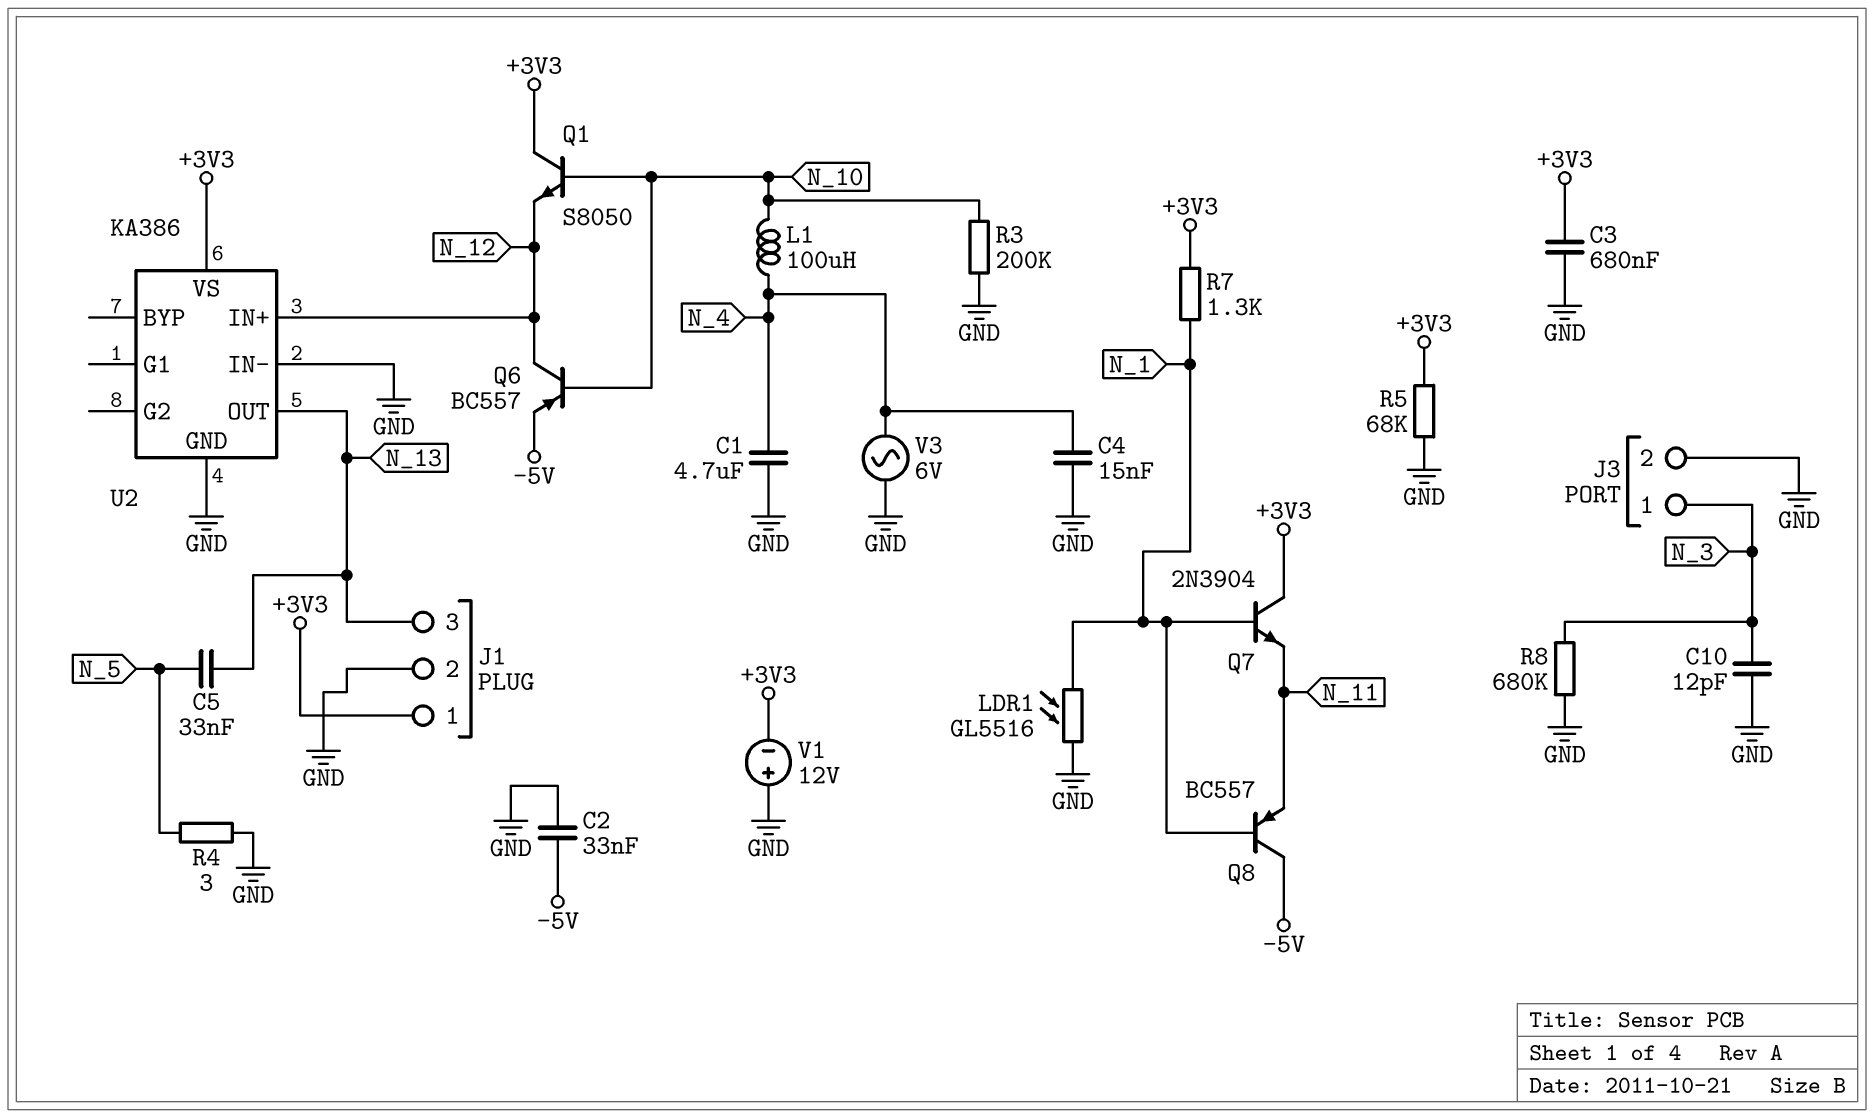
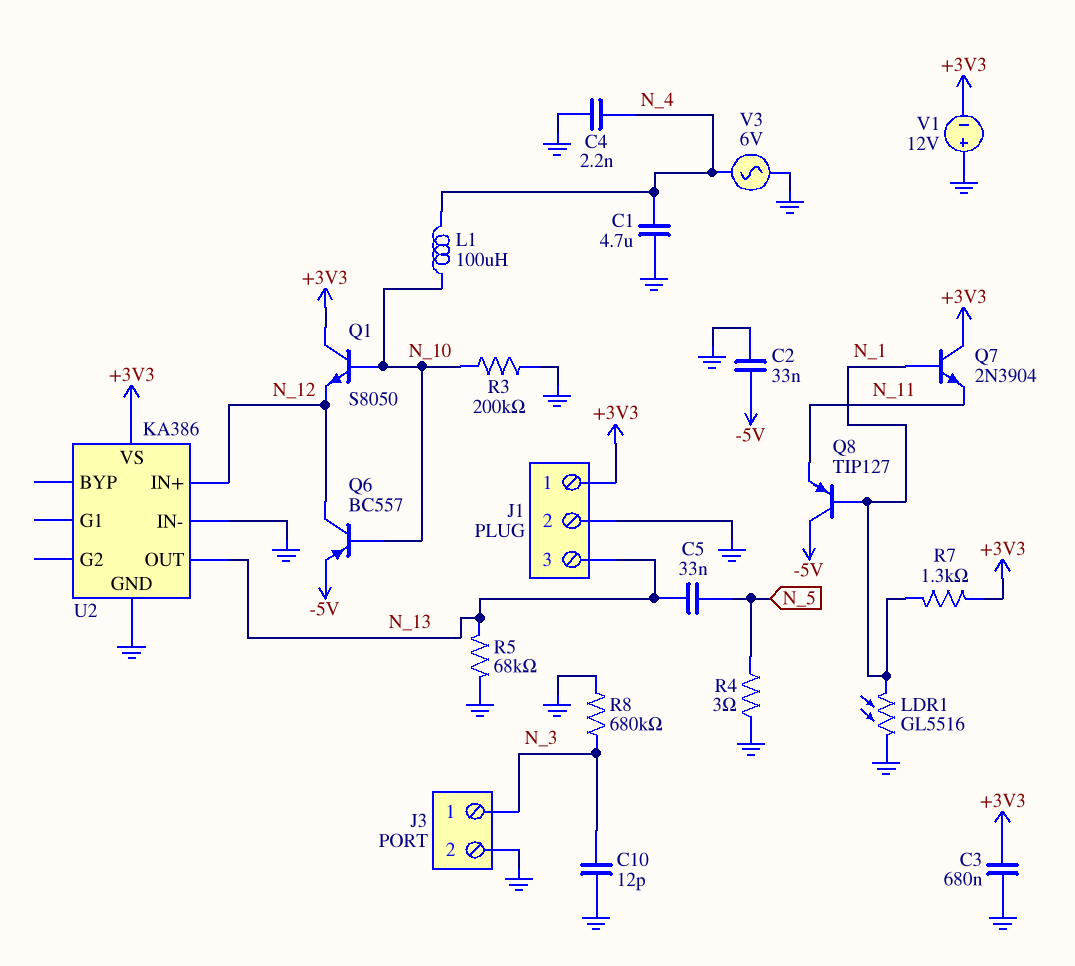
C4: 15nF (GND, N_4) -> 2.2nF (GND, N_4)
Q8: PNP BC557 (B N_1, C -5V, E N_11) -> PNP TIP127 (B N_1, C -5V, E N_11)
R5: 68k (+3V3, GND) -> 68k (GND, N_13)

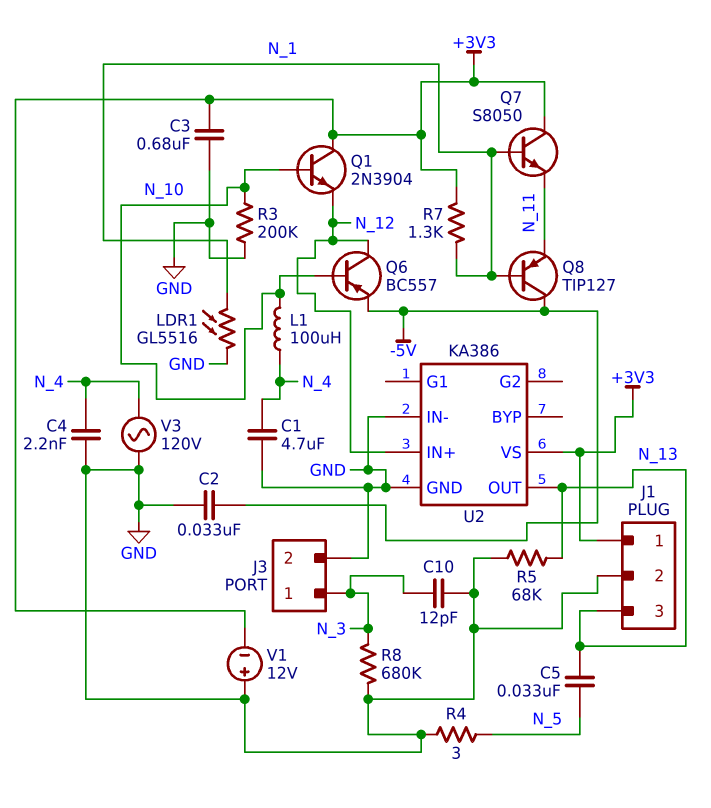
Q1: NPN S8050 (B N_10, C +3V3, E N_12) -> NPN 2N3904 (B N_10, C +3V3, E N_12)
Q7: NPN 2N3904 (B N_1, C +3V3, E N_11) -> NPN S8050 (B N_1, C +3V3, E N_11)
V3: AC 6V (GND, N_4) -> AC 120V (GND, N_4)

